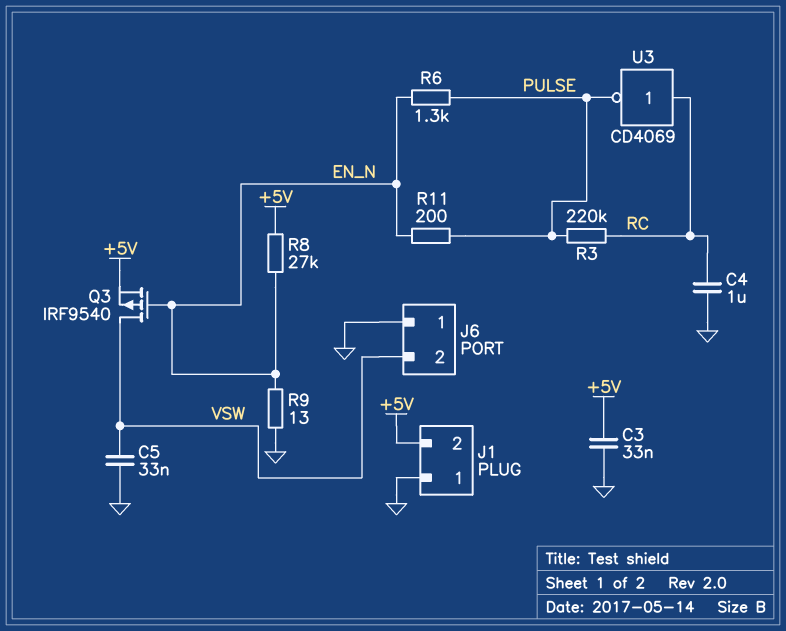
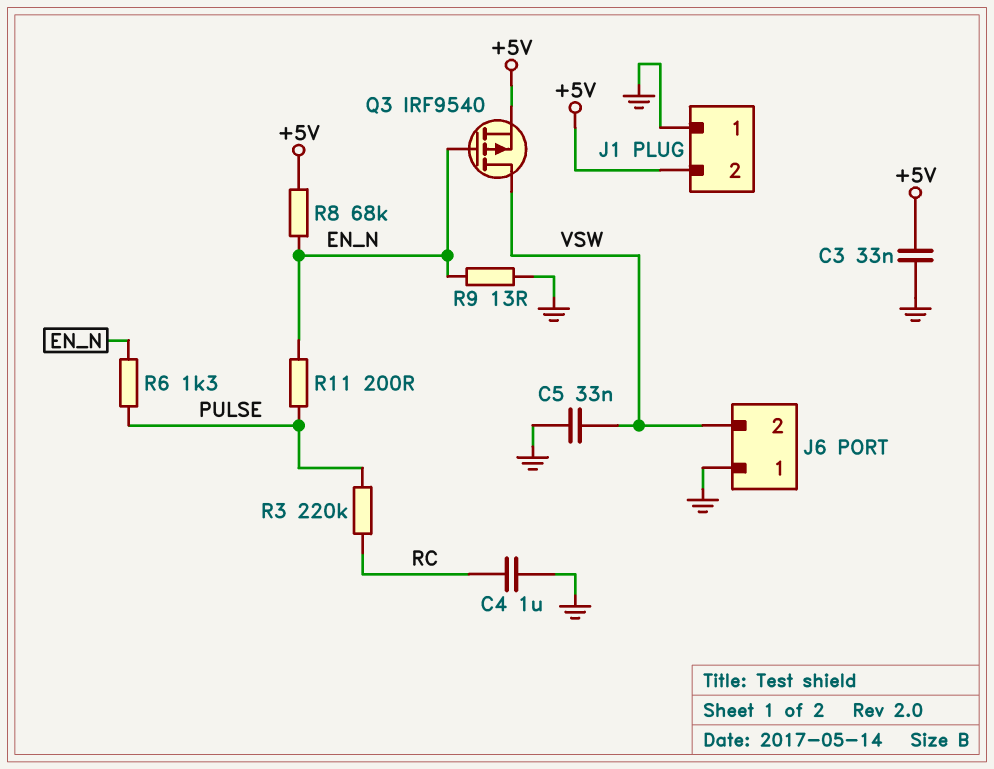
R8: 27k (+5V, EN_N) -> 68k (+5V, EN_N)
U3: NOT CD4069 (in RC, out PULSE) -> none

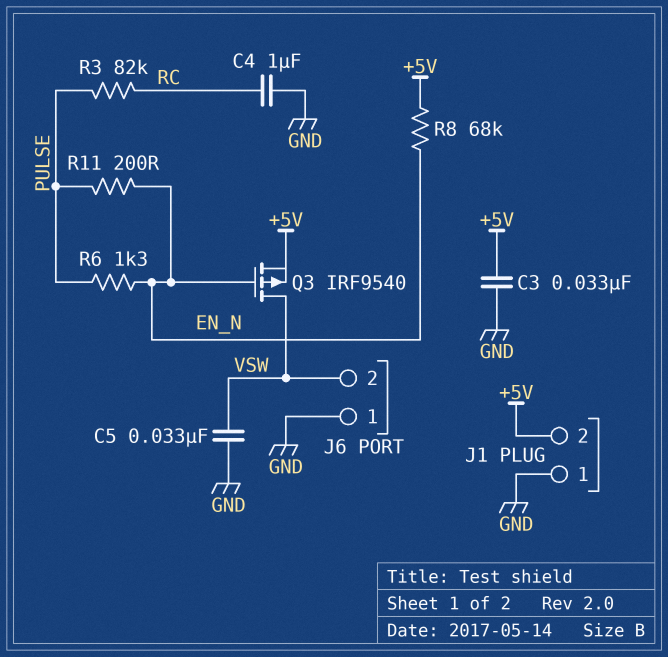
R3: 220k (PULSE, RC) -> 82k (PULSE, RC)
R9: 13 (EN_N, GND) -> none

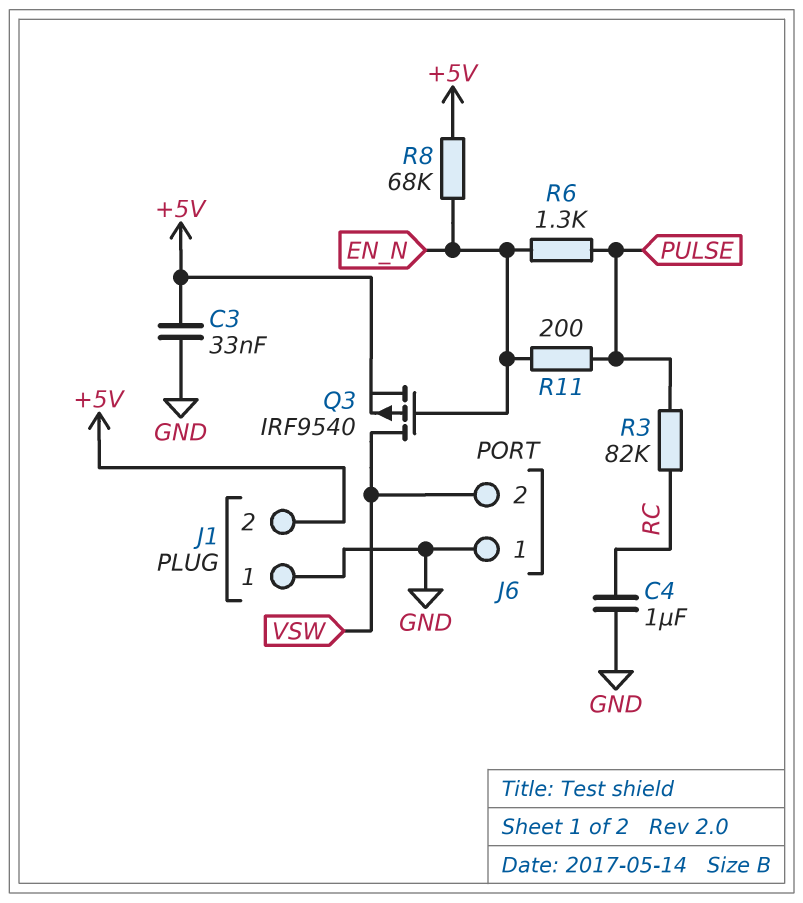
C5: 33nF (GND, VSW) -> none

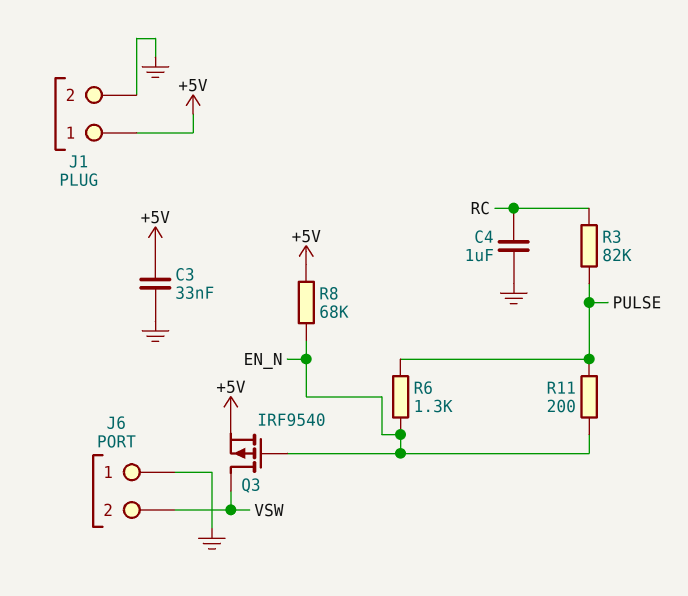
J1 pin 1: GND -> +5V
J1 pin 2: +5V -> GND

